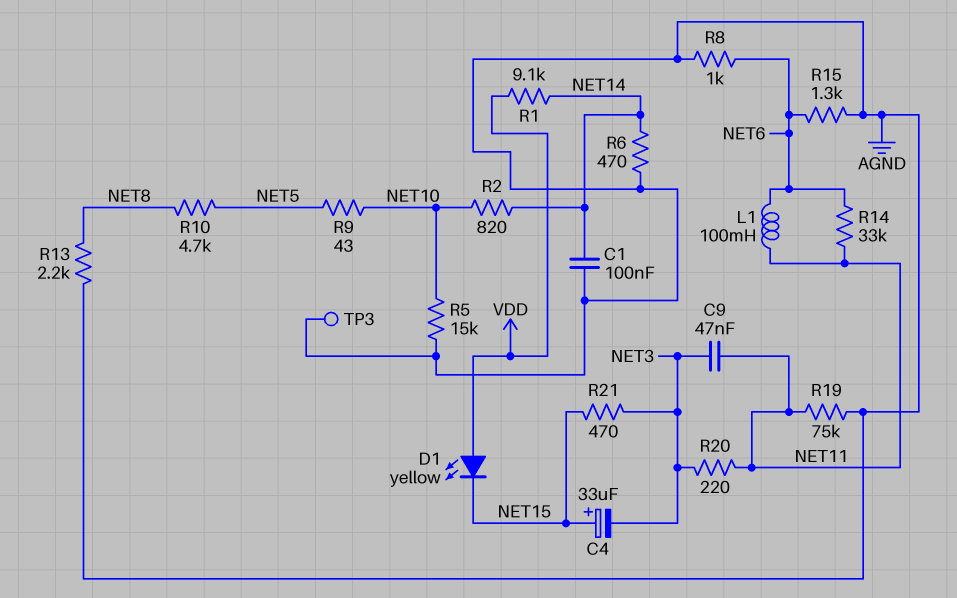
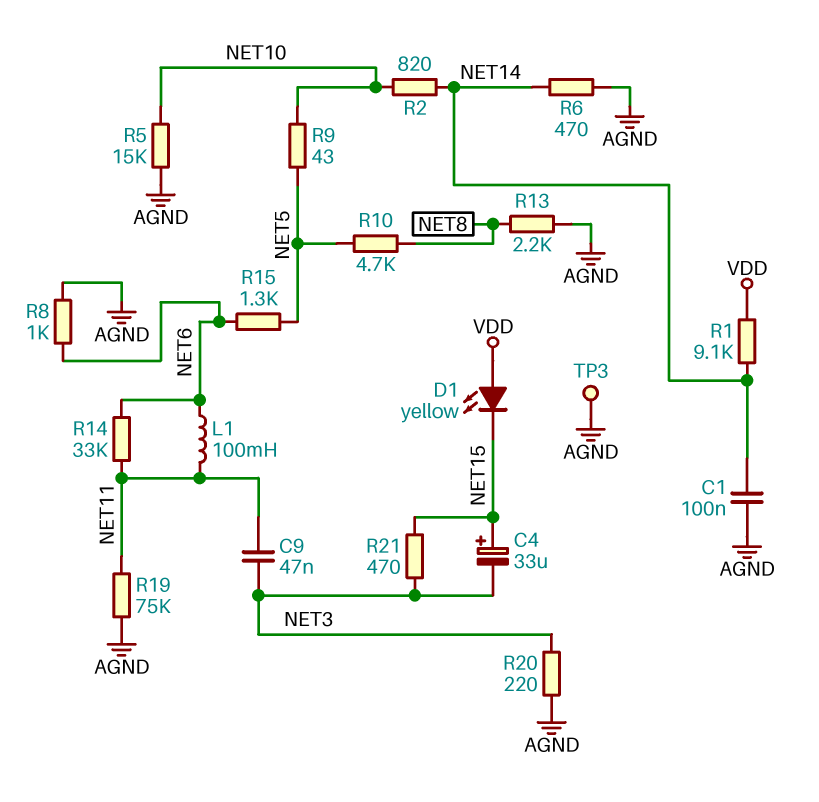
R15: 1.3k (AGND, NET6) -> 1.3k (NET5, NET6)
R20: 220 (NET3, NET11) -> 220 (AGND, NET3)

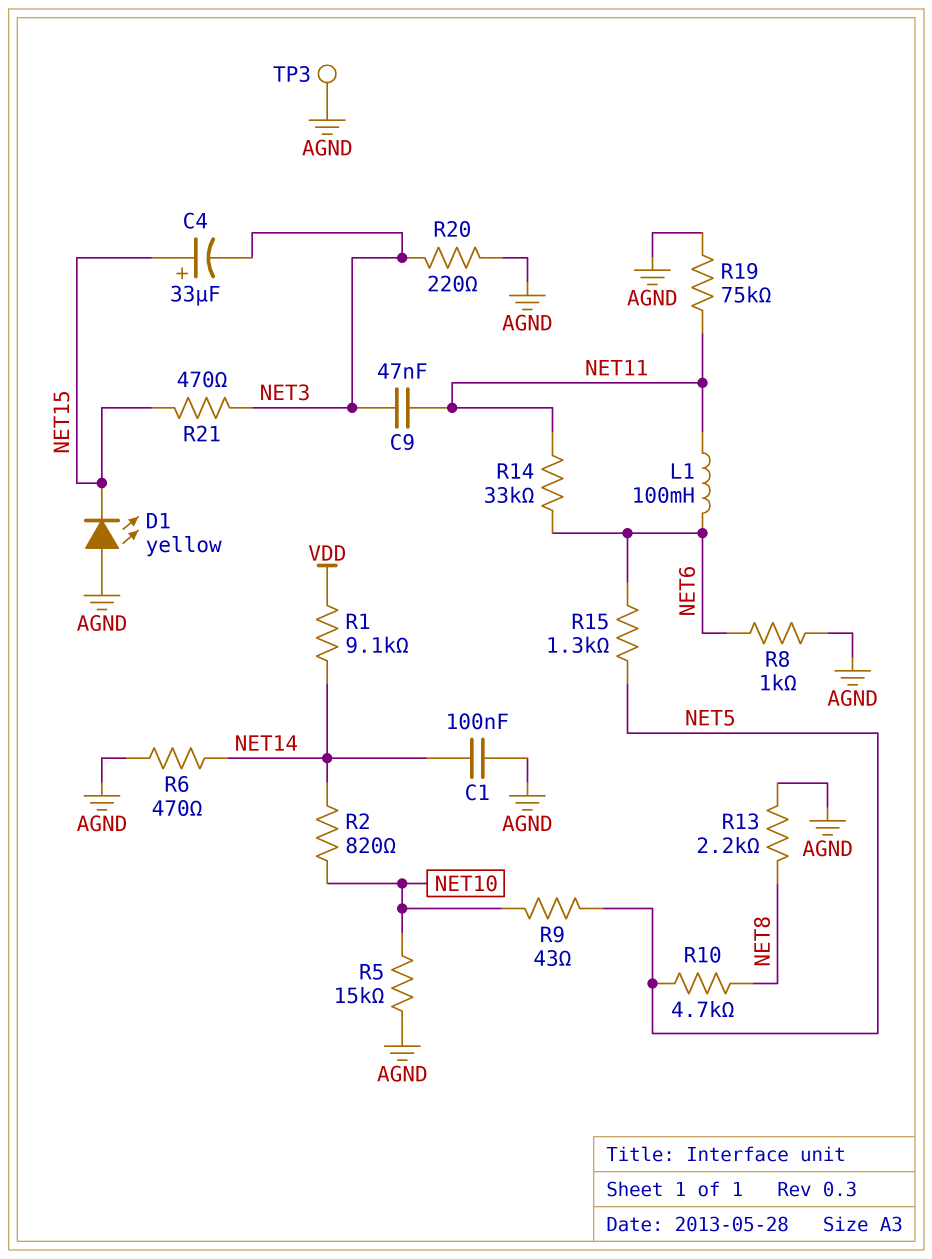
D1: LED yellow (A VDD, K NET15) -> LED yellow (A AGND, K NET15)

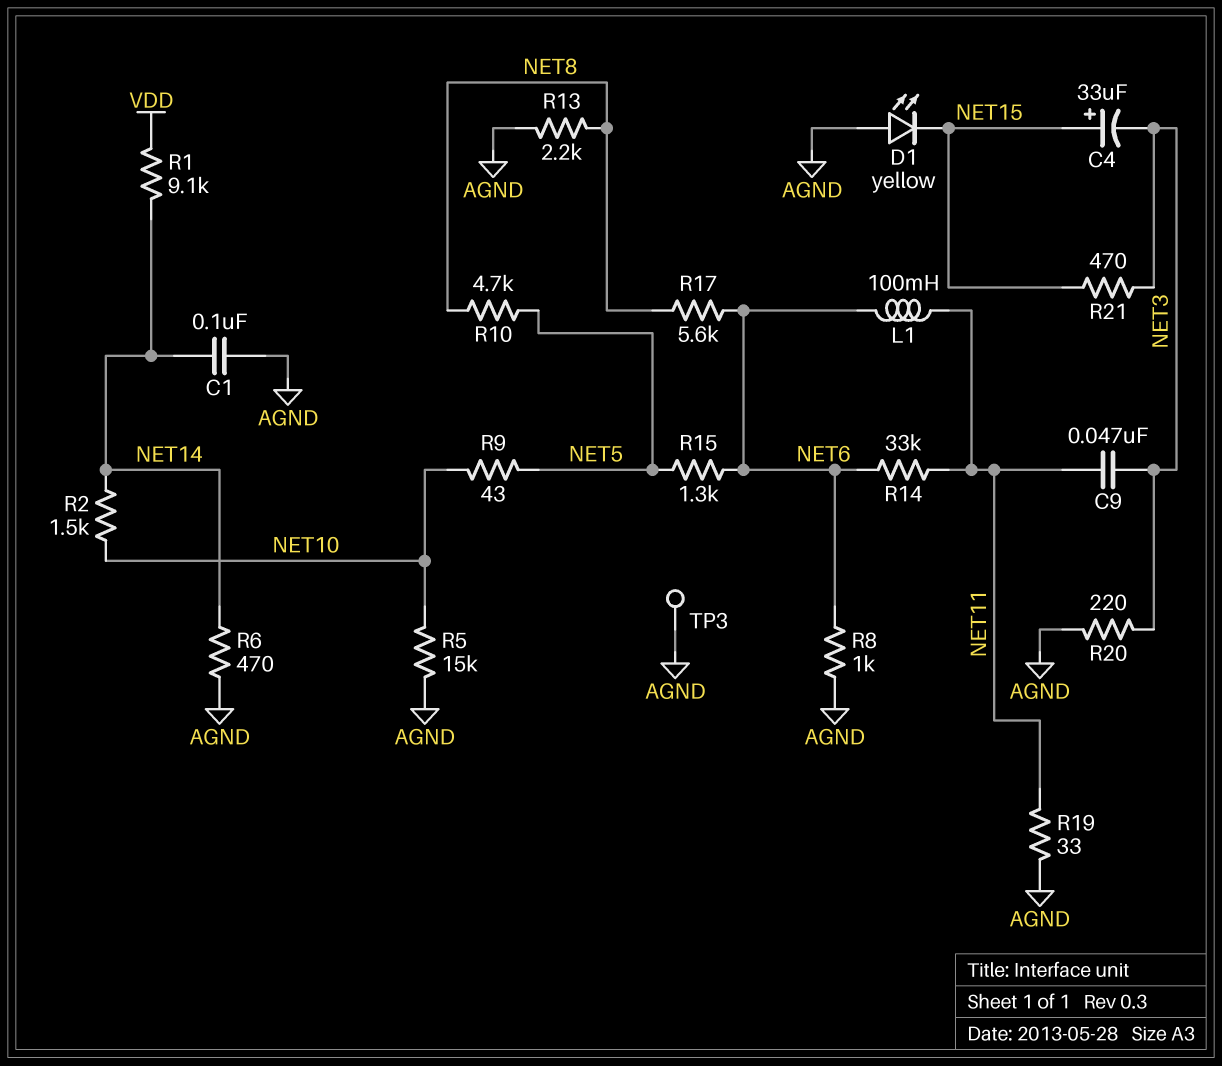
R2: 820 (NET10, NET14) -> 1.5k (NET10, NET14)
R17: none -> 5.6k (NET6, NET8)
R19: 75k (AGND, NET11) -> 33 (AGND, NET11)

